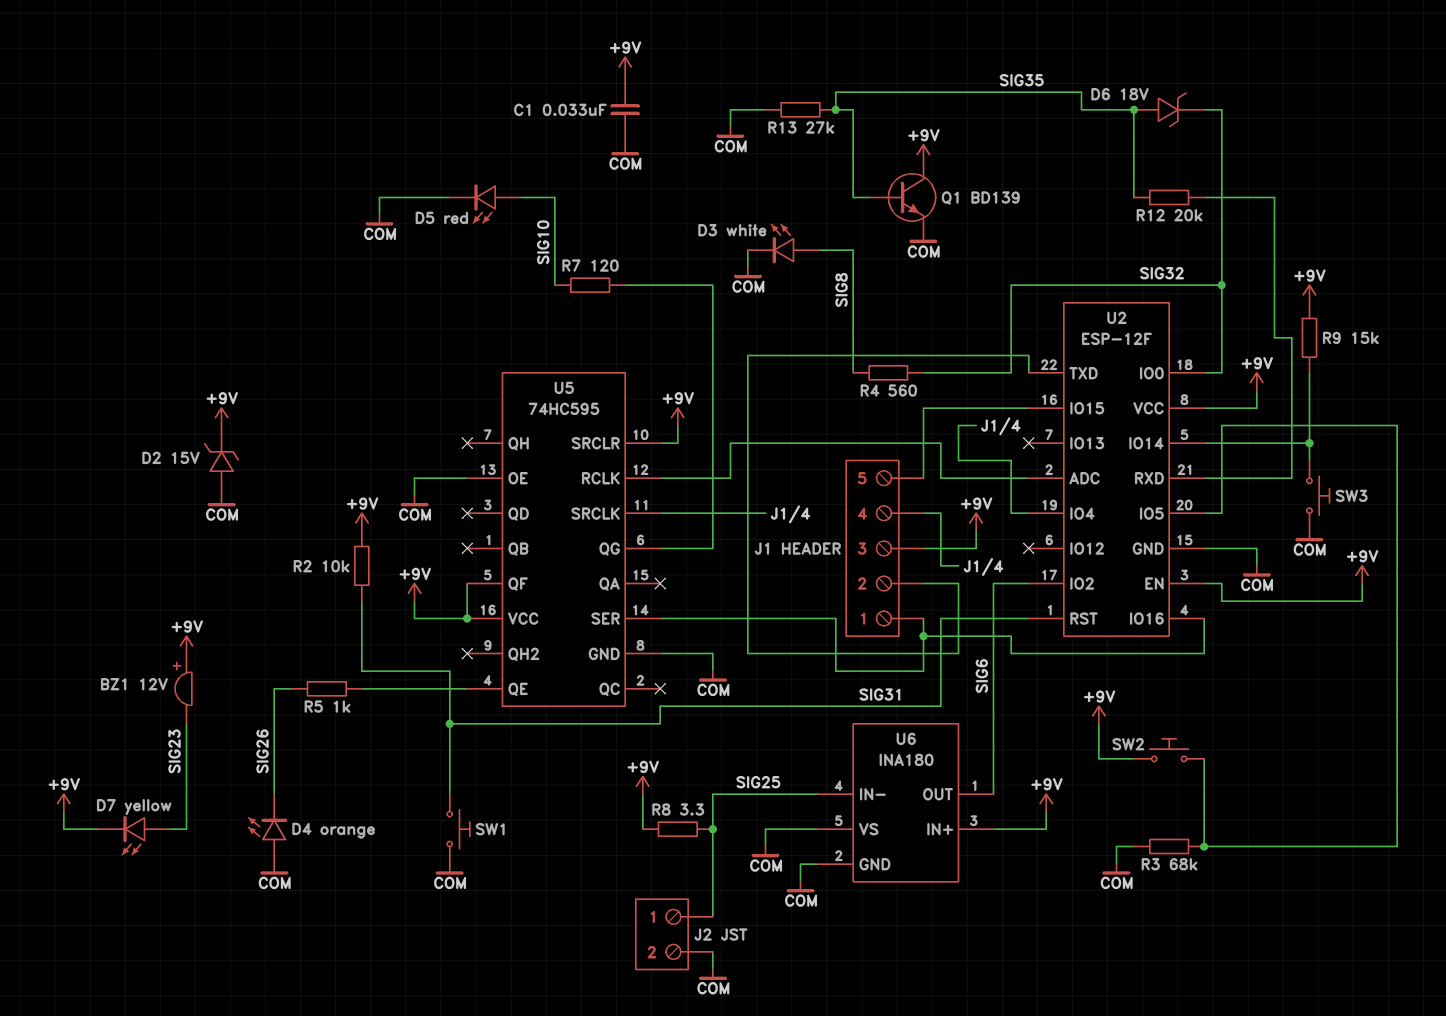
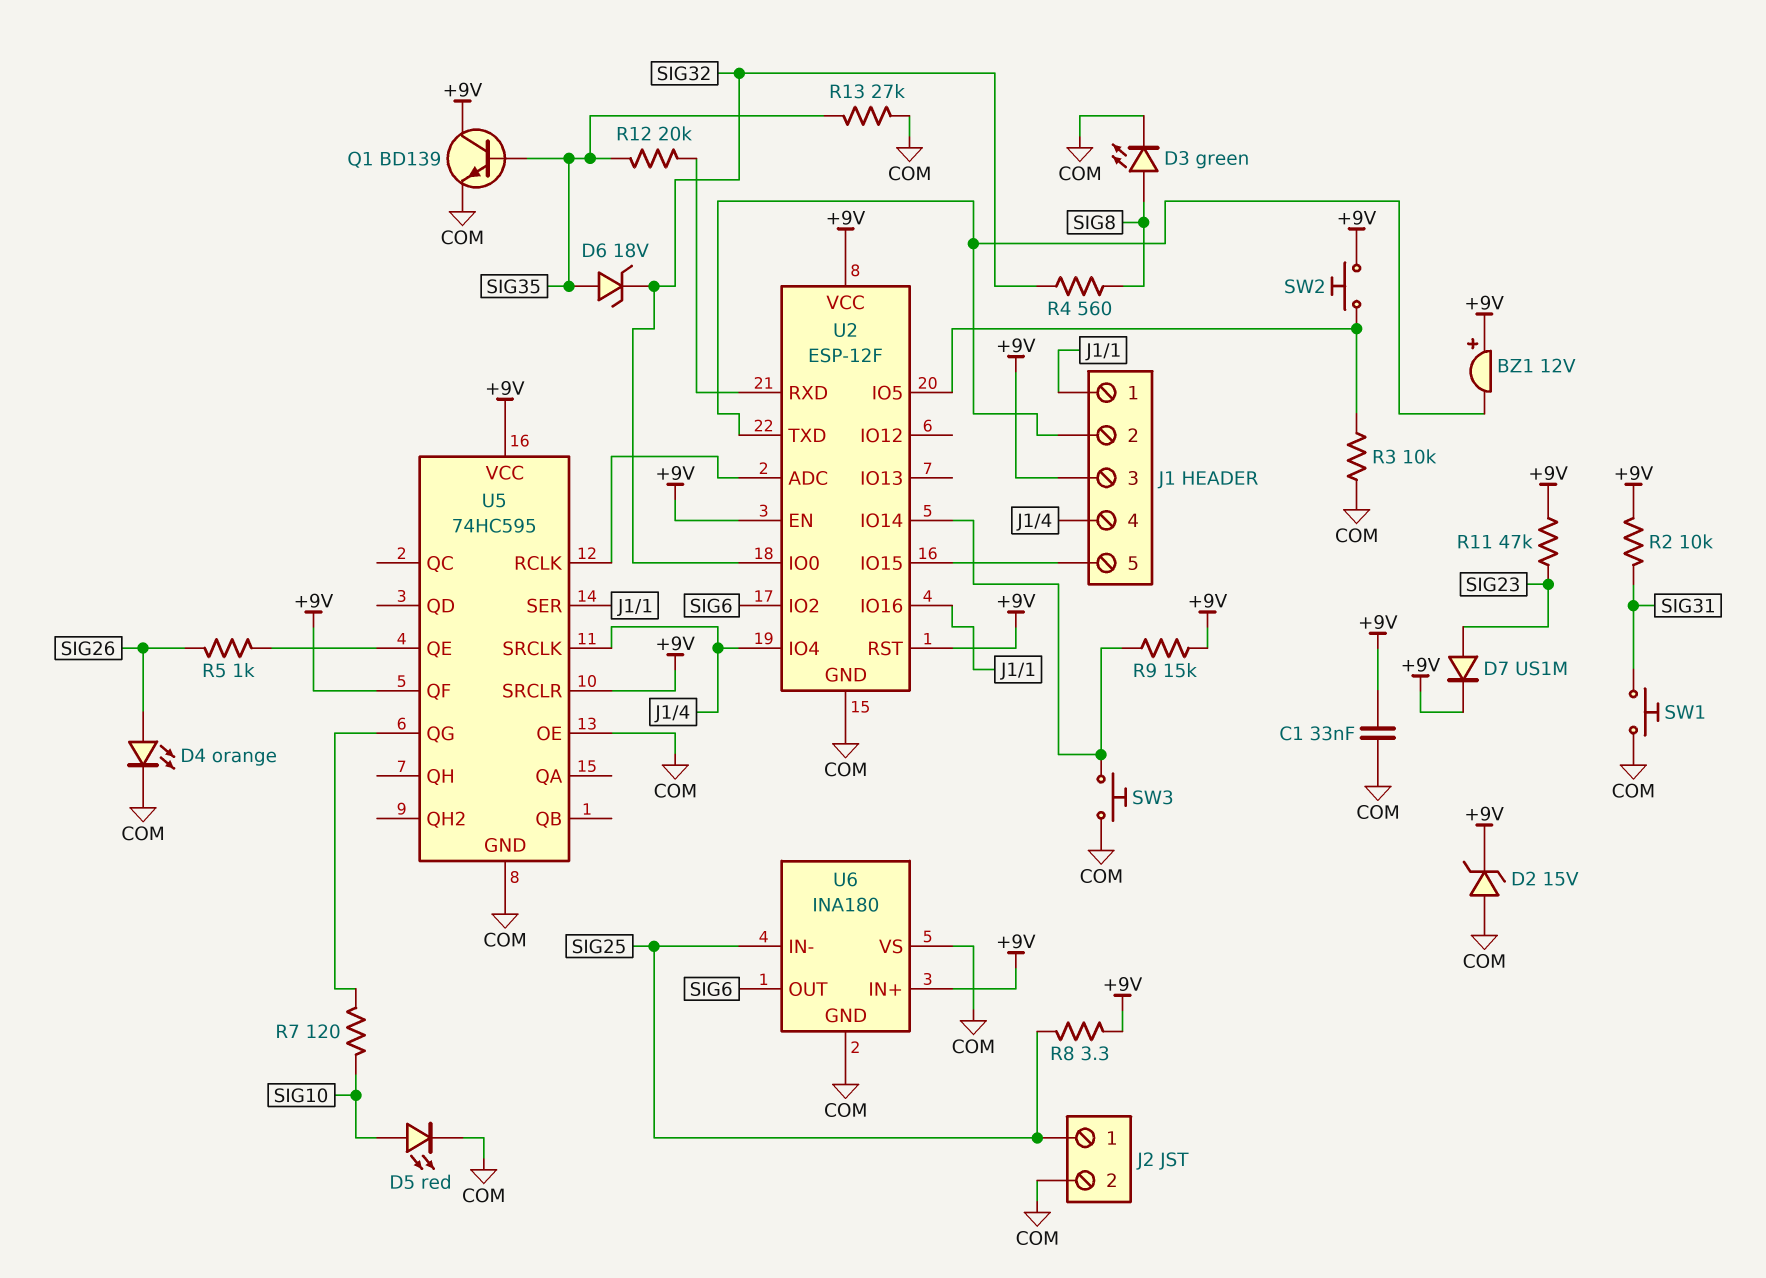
BZ1: buzzer 12V (plus +9V, minus SIG23) -> buzzer 12V (plus +9V, minus J1/2)
D3: LED white (A SIG8, K COM) -> LED green (A SIG8, K COM)
D4: LED orange (A COM, K SIG26) -> LED orange (A SIG26, K COM)
D7: LED yellow (A SIG23, K +9V) -> diode US1M (A SIG23, K +9V)
R3: 68k (COM, U2/IO5) -> 10k (COM, U2/IO5)
R11: none -> 47k (+9V, SIG23)
U2 pin RST: SIG31 -> +9V

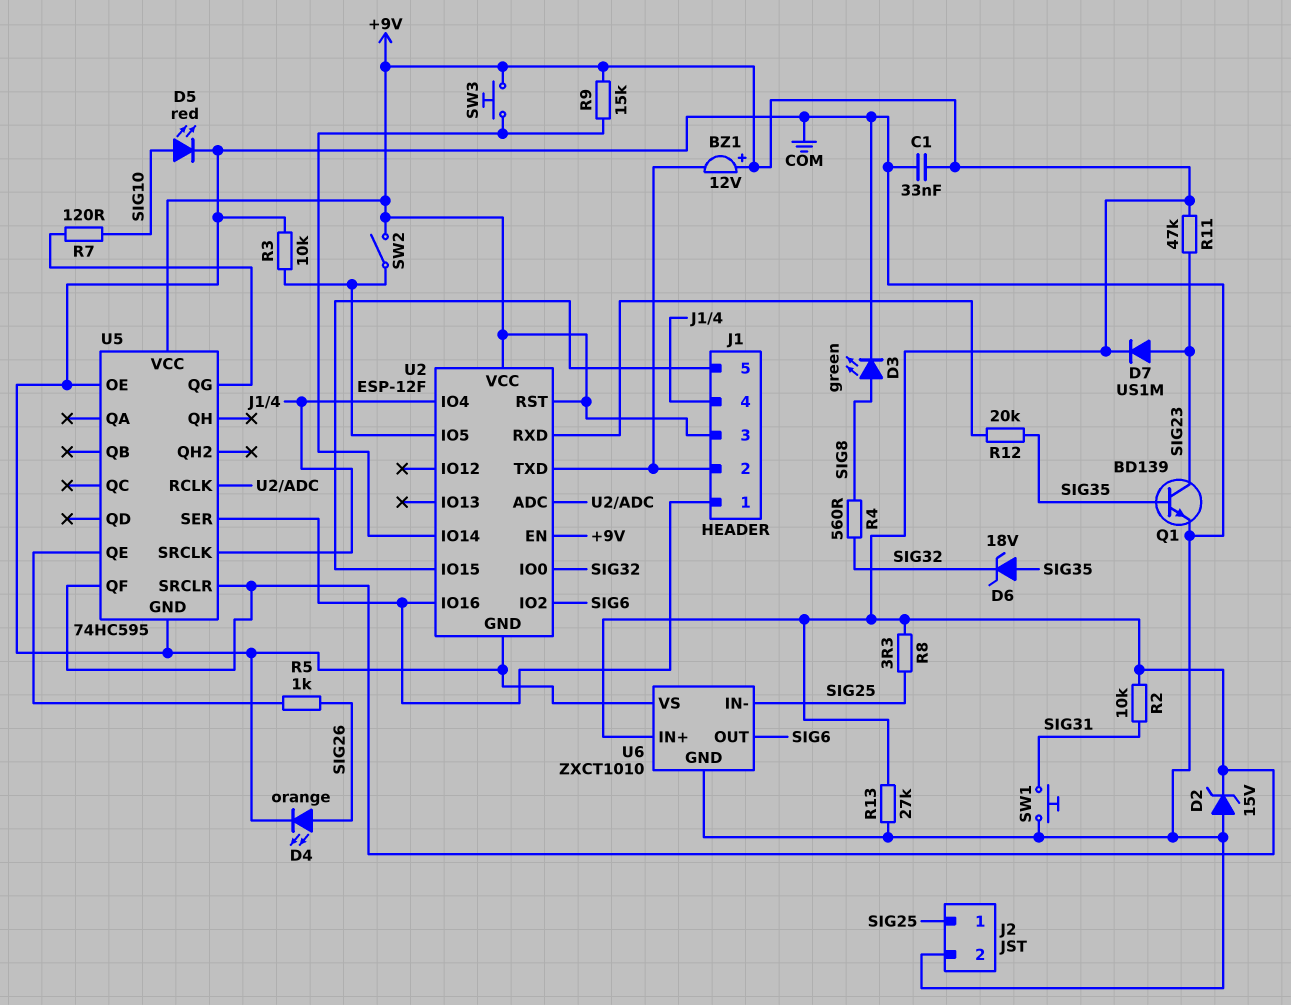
Q1: NPN BD139 (B SIG35, C +9V, E COM) -> NPN BD139 (B SIG35, C SIG23, E COM)
R13: 27k (COM, SIG35) -> 27k (+9V, COM)
SW2: button (+9V, U2/IO5) -> switch (+9V, U2/IO5)
SW3: button (COM, U2/IO14) -> button (+9V, U2/IO14)
U6: INA180 -> ZXCT1010

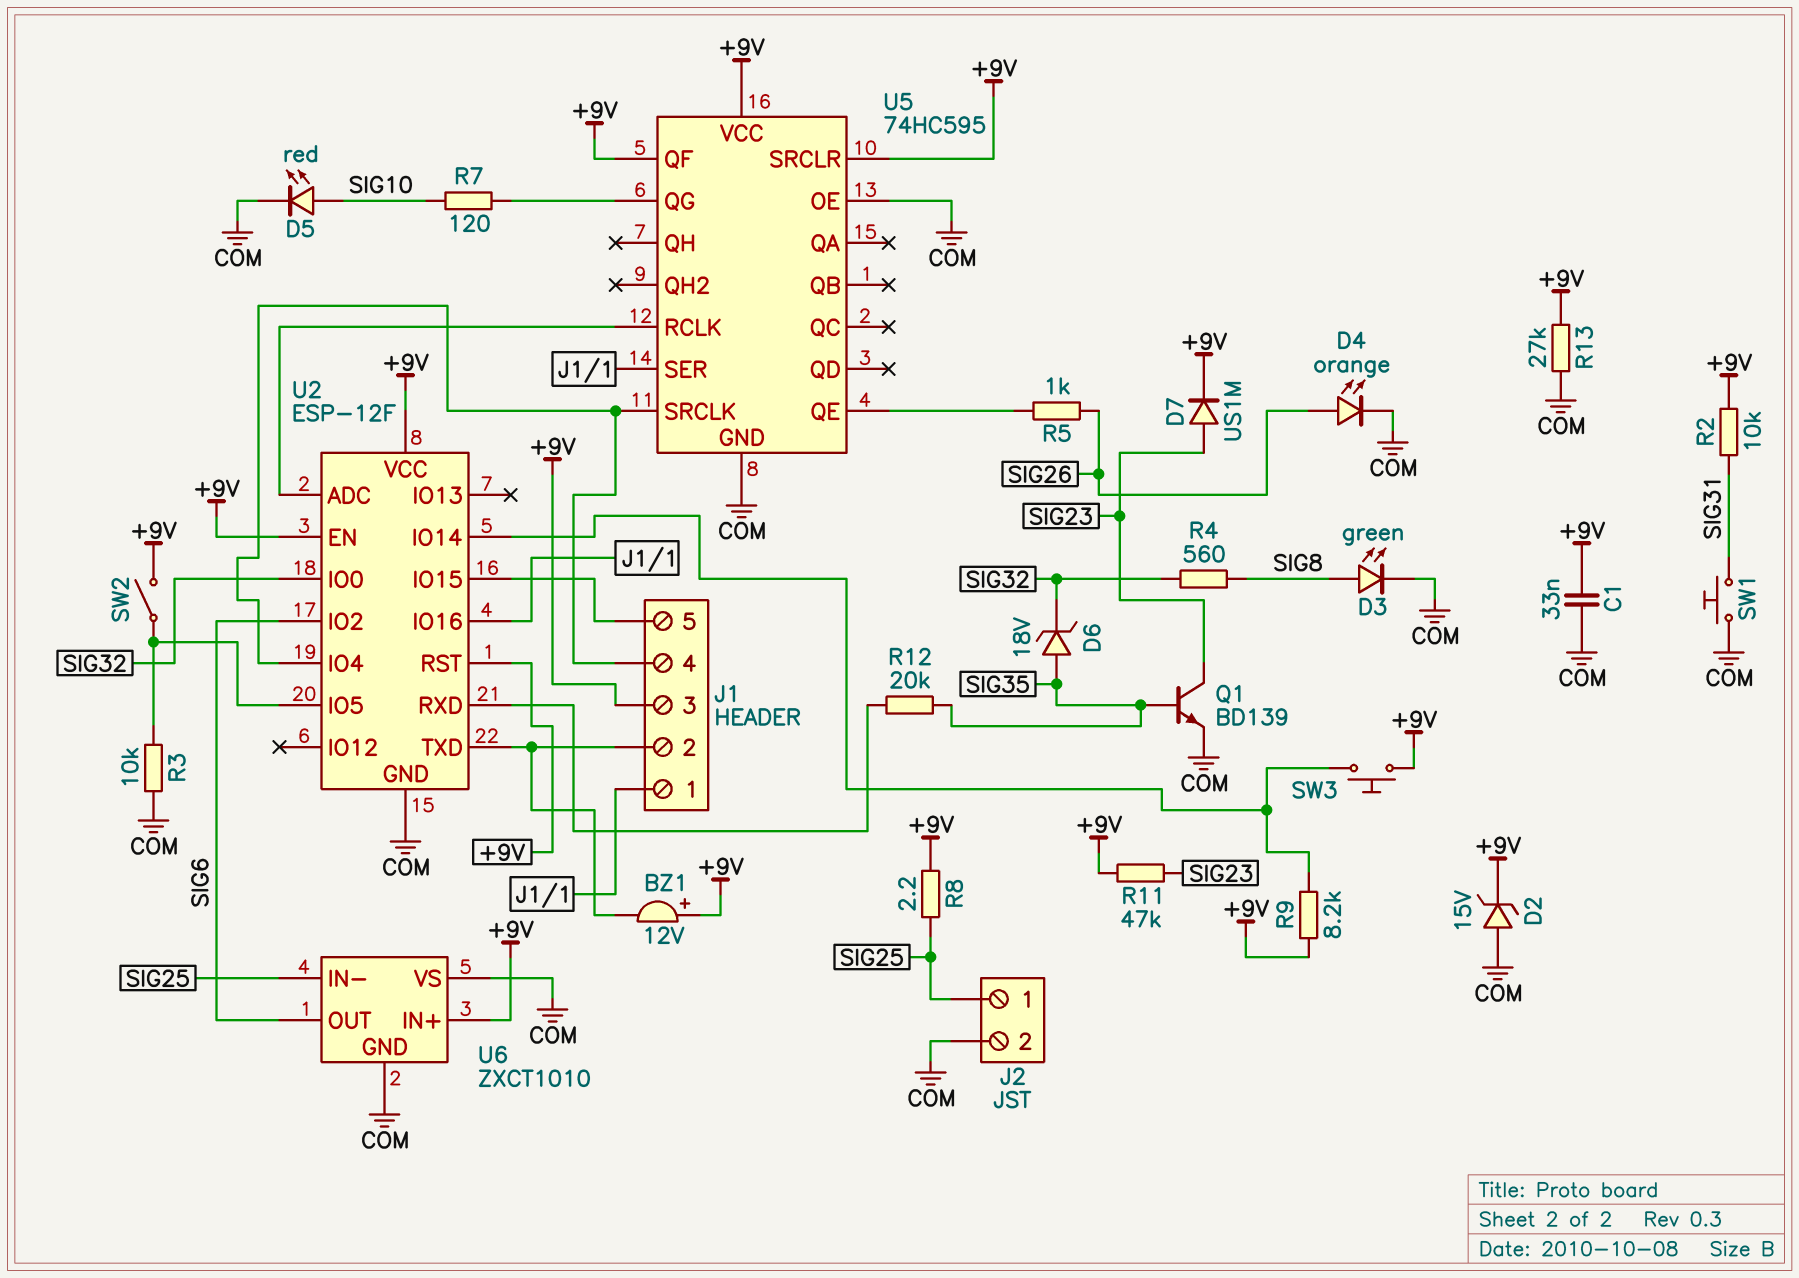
R8: 3.3 (+9V, SIG25) -> 2.2 (+9V, SIG25)
R9: 15k (+9V, U2/IO14) -> 8.2k (+9V, U2/IO14)

